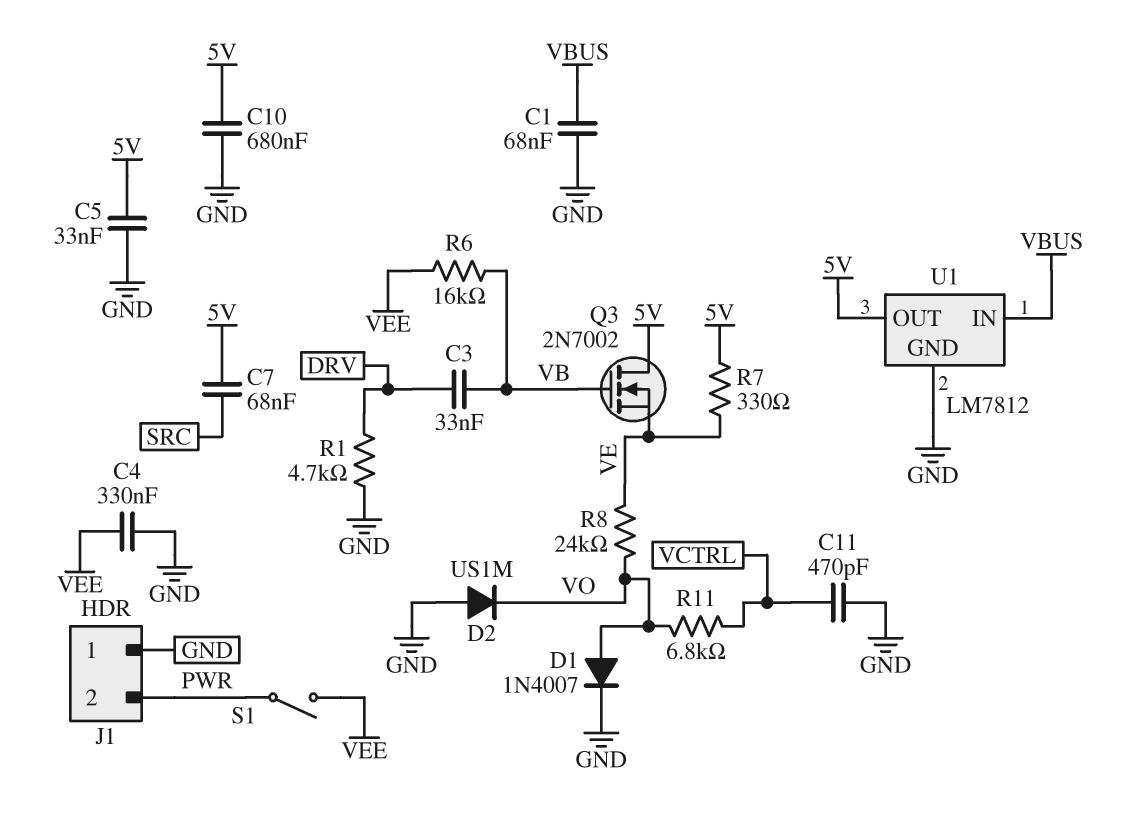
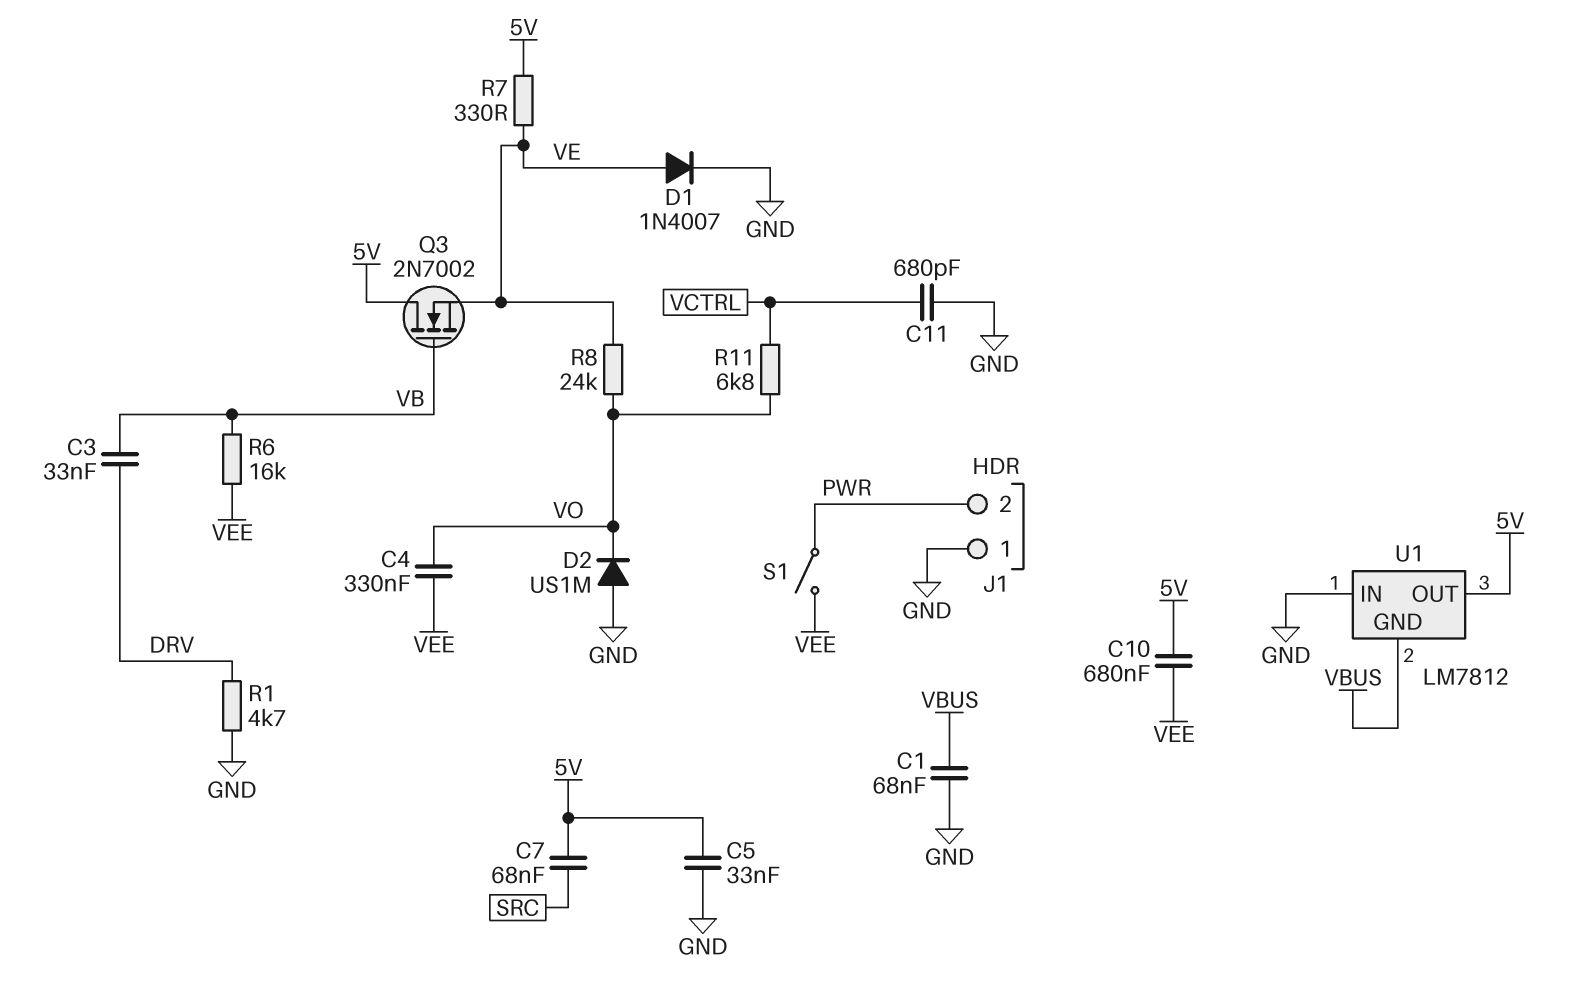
C4: 330nF (GND, VEE) -> 330nF (VEE, VO)
C10: 680nF (5V, GND) -> 680nF (5V, VEE)
C11: 470pF (GND, VCTRL) -> 680pF (GND, VCTRL)
D1: diode 1N4007 (A VO, K GND) -> diode 1N4007 (A VE, K GND)
U1 pin GND: GND -> VBUS
U1 pin IN: VBUS -> GND

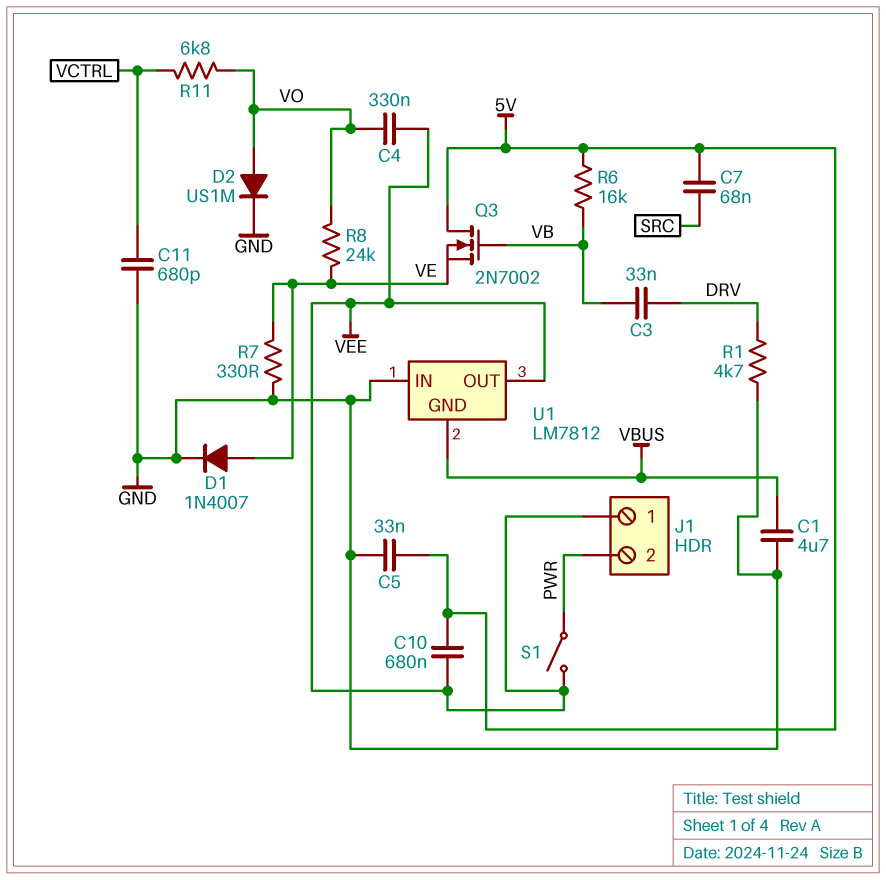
C1: 68nF (GND, VBUS) -> 4.7uF (GND, VBUS)
D2: diode US1M (A GND, K VO) -> diode US1M (A VO, K GND)
J1 pin 1: GND -> VEE
R6: 16k (VB, VEE) -> 16k (5V, VB)
R7: 330 (5V, VE) -> 330 (GND, VE)
U1 pin OUT: 5V -> VEE

